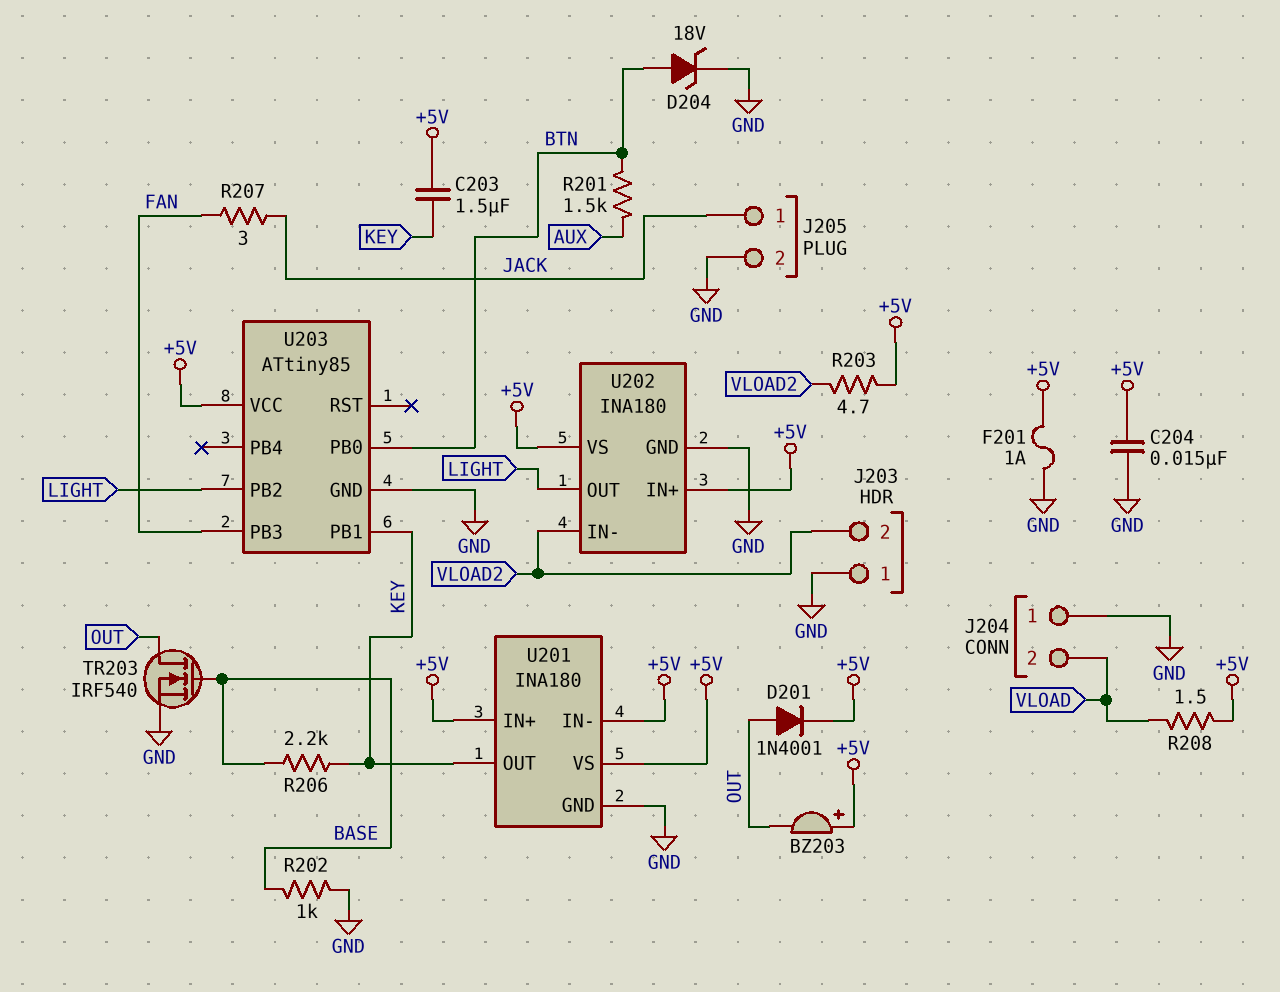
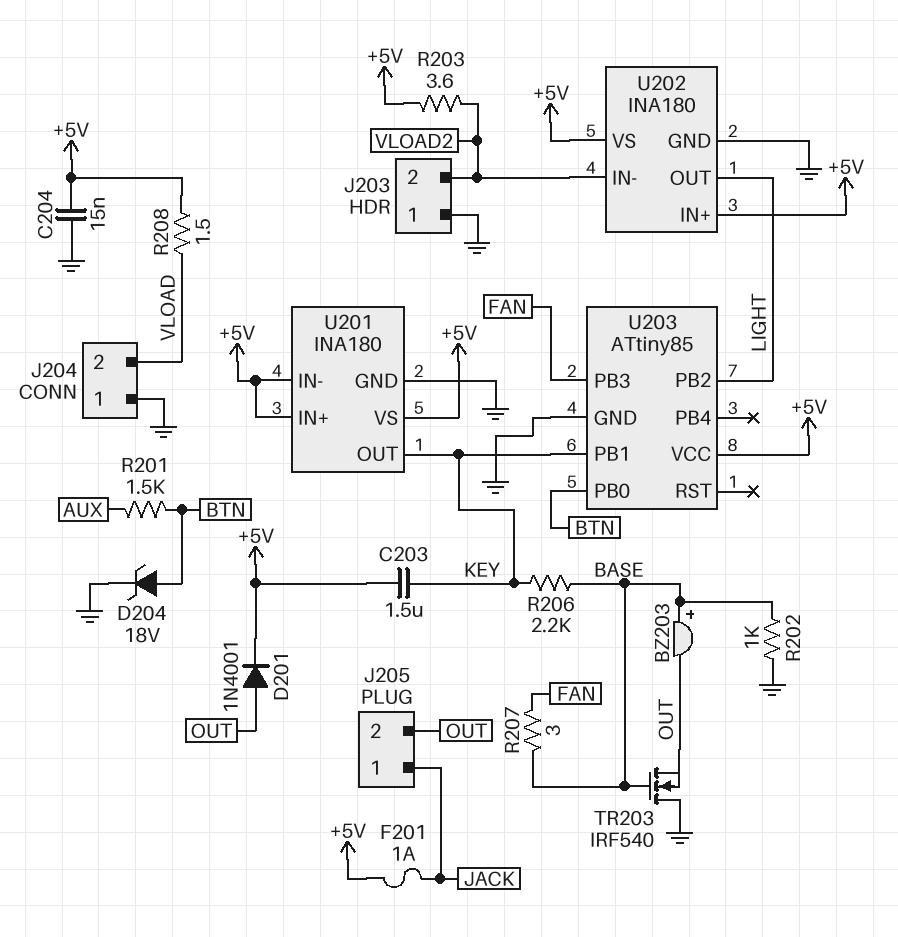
BZ203: buzzer (plus +5V, minus OUT) -> buzzer (plus BASE, minus OUT)
F201: 1A (+5V, GND) -> 1A (+5V, JACK)
J205 pin 2: GND -> OUT
R203: 4.7 (+5V, VLOAD2) -> 3.6 (+5V, VLOAD2)
R207: 3 (FAN, JACK) -> 3 (BASE, FAN)
TR203: NMOS IRF540 (G BASE, D OUT, S GND) -> NMOS IRF540 (G BASE, D GND, S OUT)

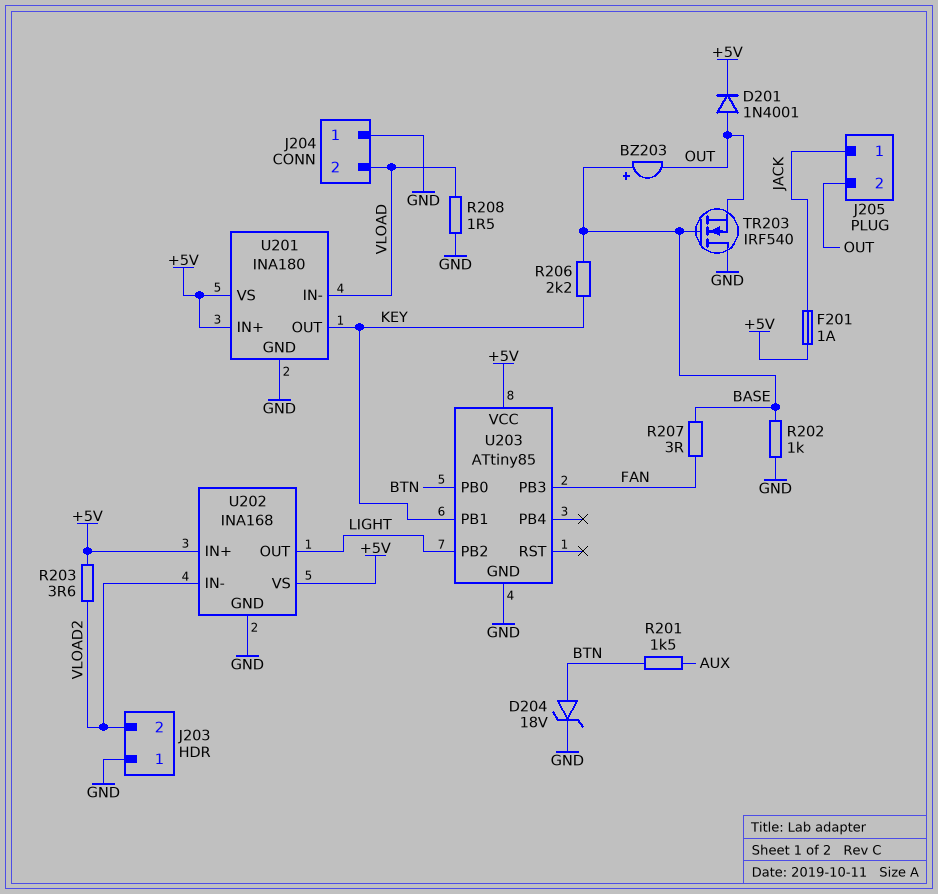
C203: 1.5uF (+5V, KEY) -> none
C204: 15nF (+5V, GND) -> none
R208: 1.5 (+5V, VLOAD) -> 1.5 (GND, VLOAD)
U201 pin IN-: +5V -> VLOAD
U202: INA180 -> INA168

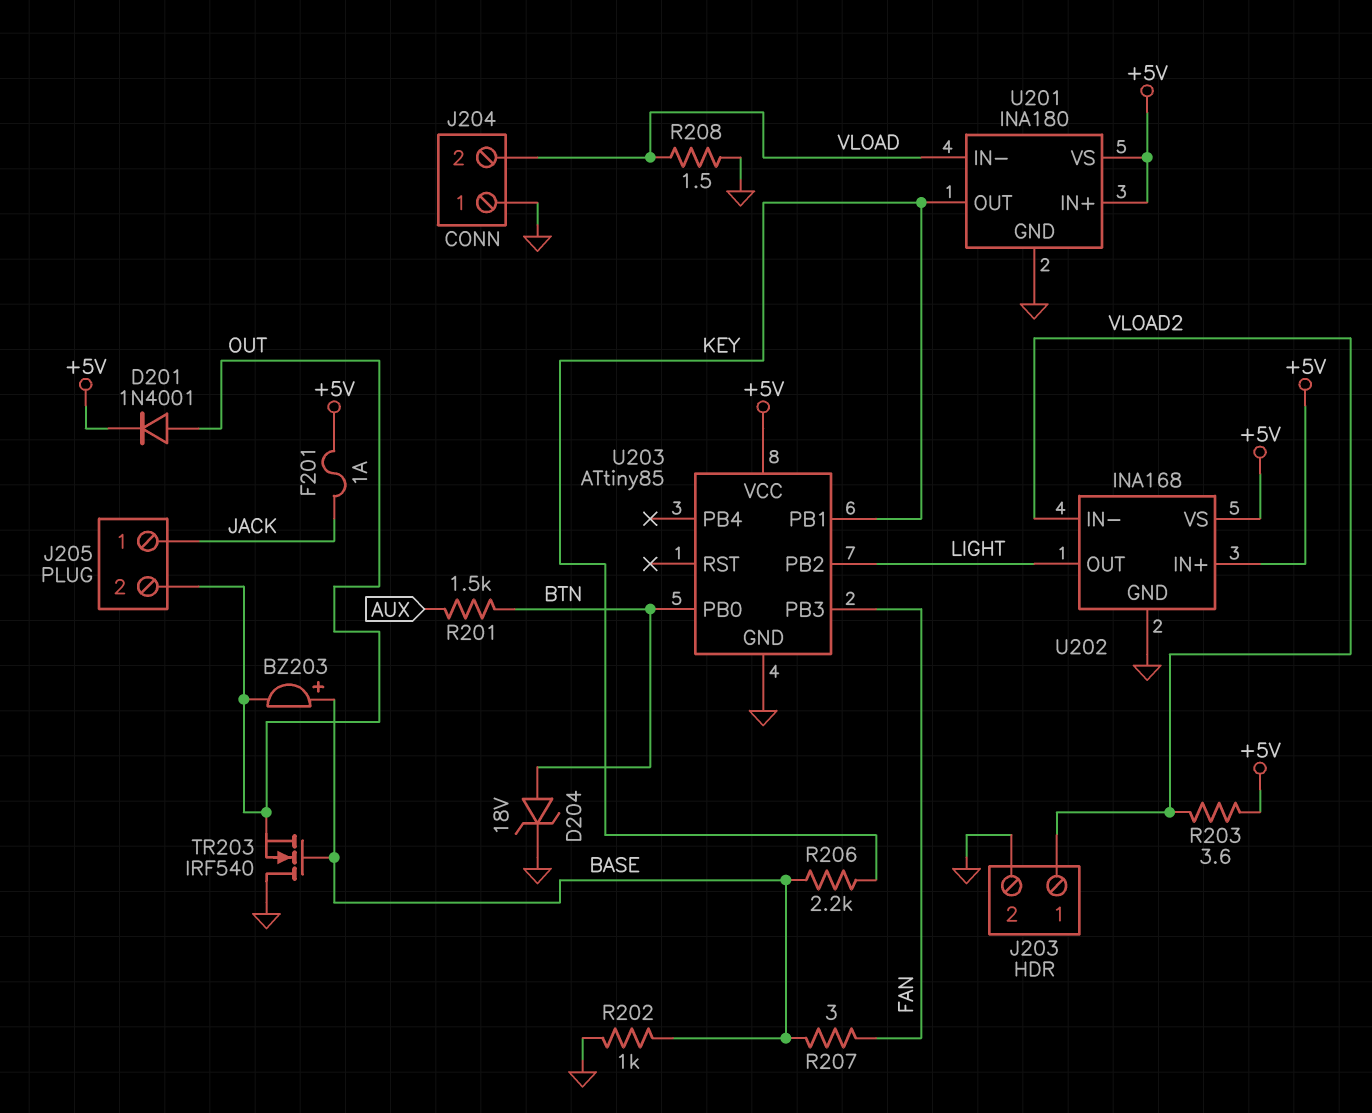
J203 pin 1: GND -> VLOAD2
J203 pin 2: VLOAD2 -> GND

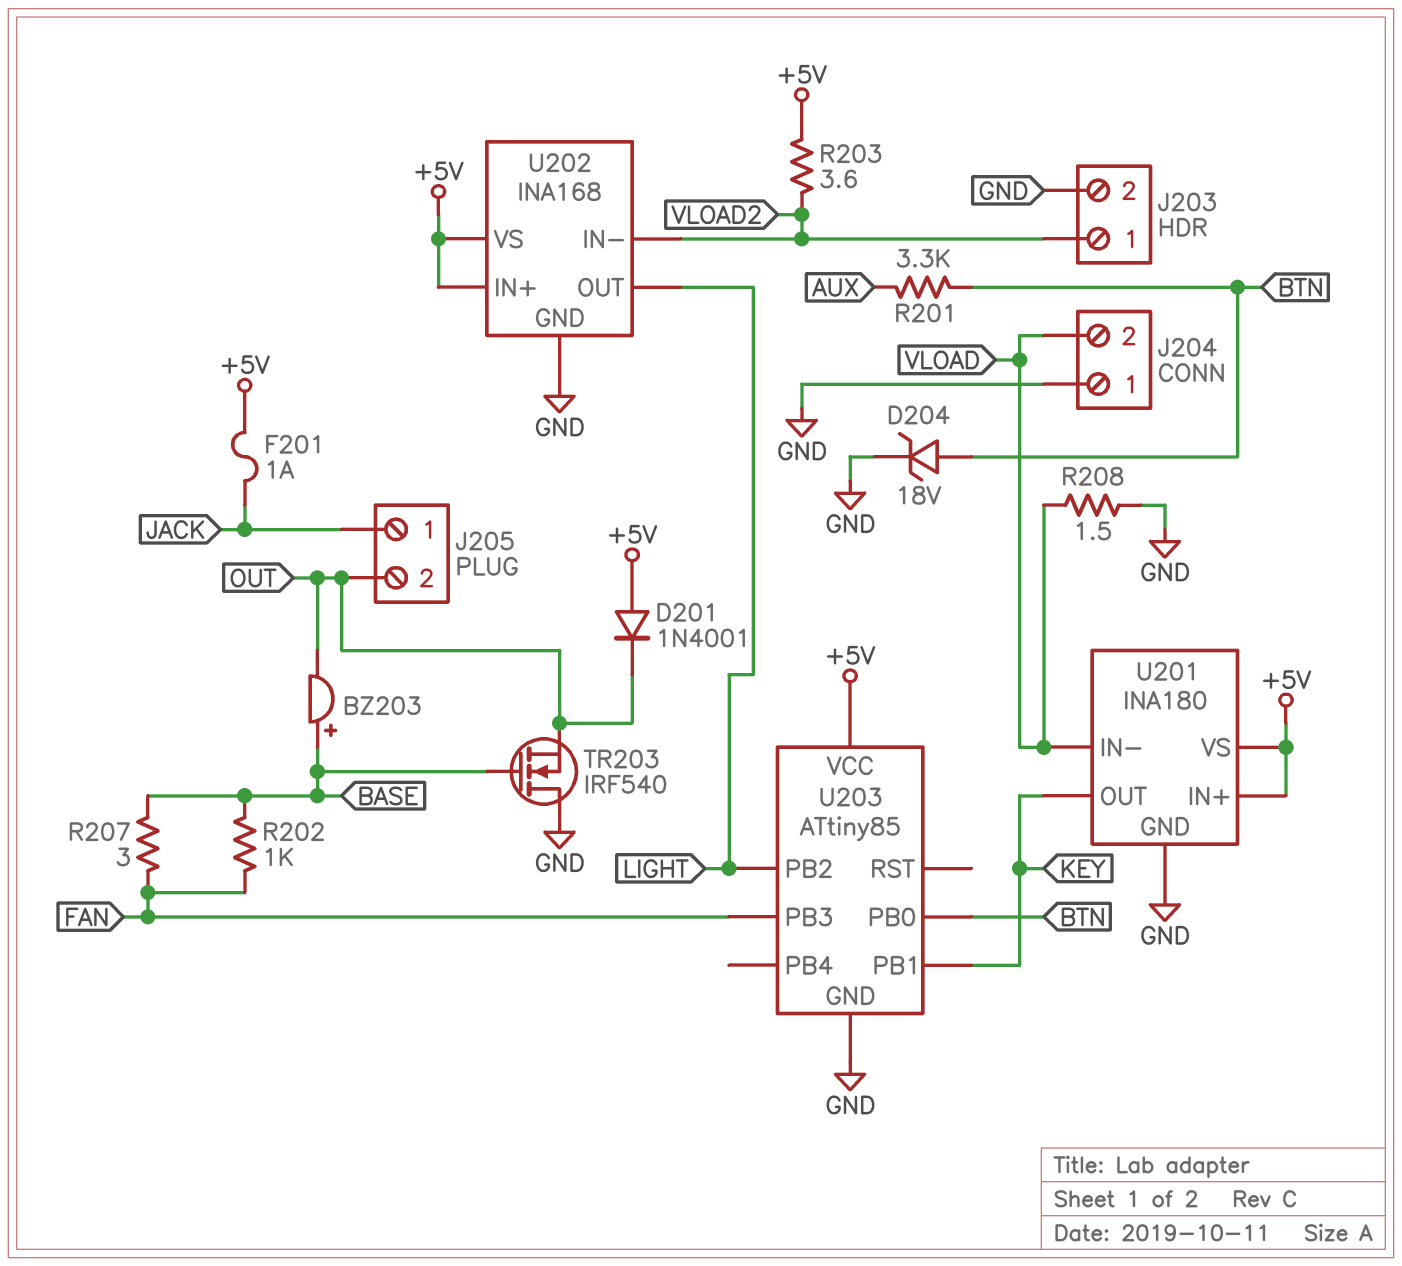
D201: diode 1N4001 (A OUT, K +5V) -> diode 1N4001 (A +5V, K OUT)
R201: 1.5k (AUX, BTN) -> 3.3k (AUX, BTN)
R202: 1k (BASE, GND) -> 1k (BASE, FAN)
R206: 2.2k (BASE, KEY) -> none

